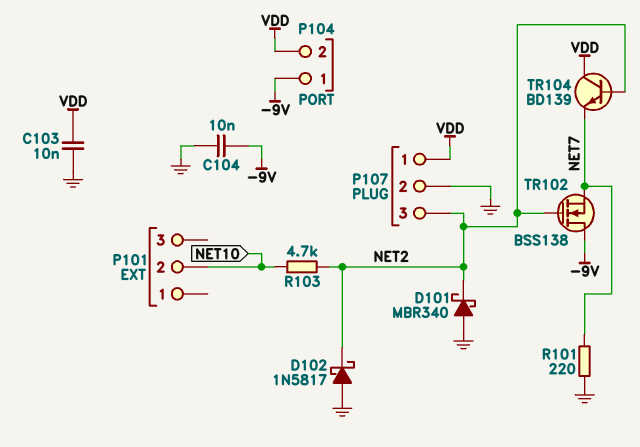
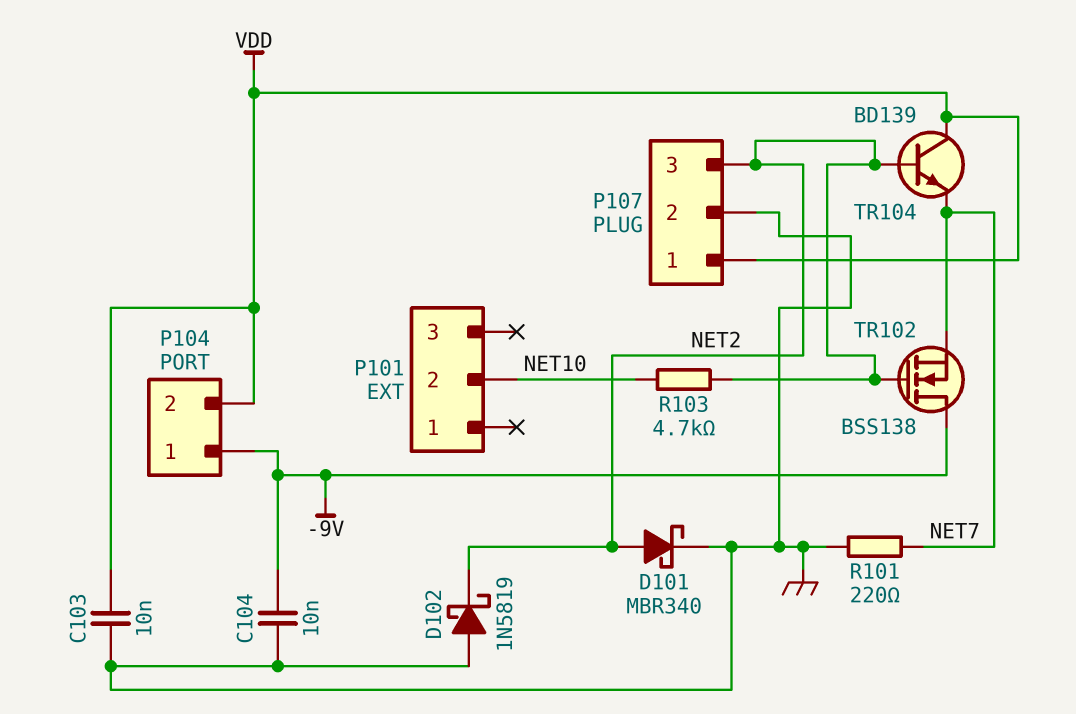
D101: schottky MBR340 (A GND, K NET2) -> schottky MBR340 (A NET2, K GND)
D102: schottky 1N5817 (A GND, K NET2) -> schottky 1N5819 (A GND, K NET2)

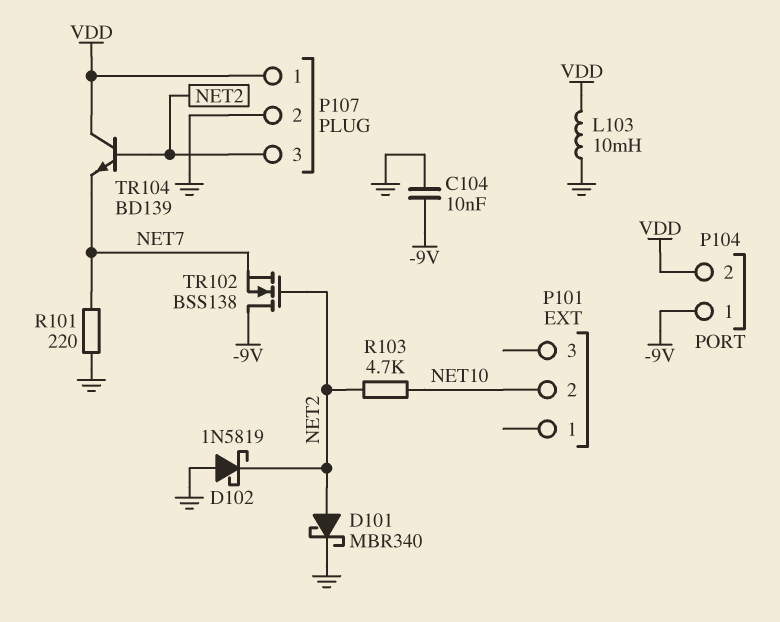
C103: 10nF (GND, VDD) -> none
L103: none -> 10mH (GND, VDD)

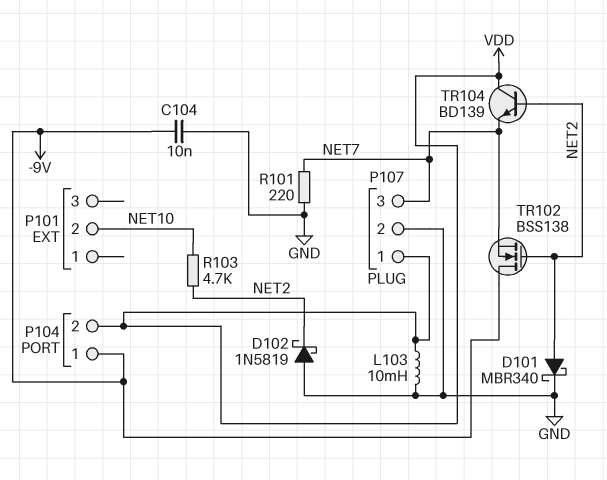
P107 pin 3: NET2 -> NET7

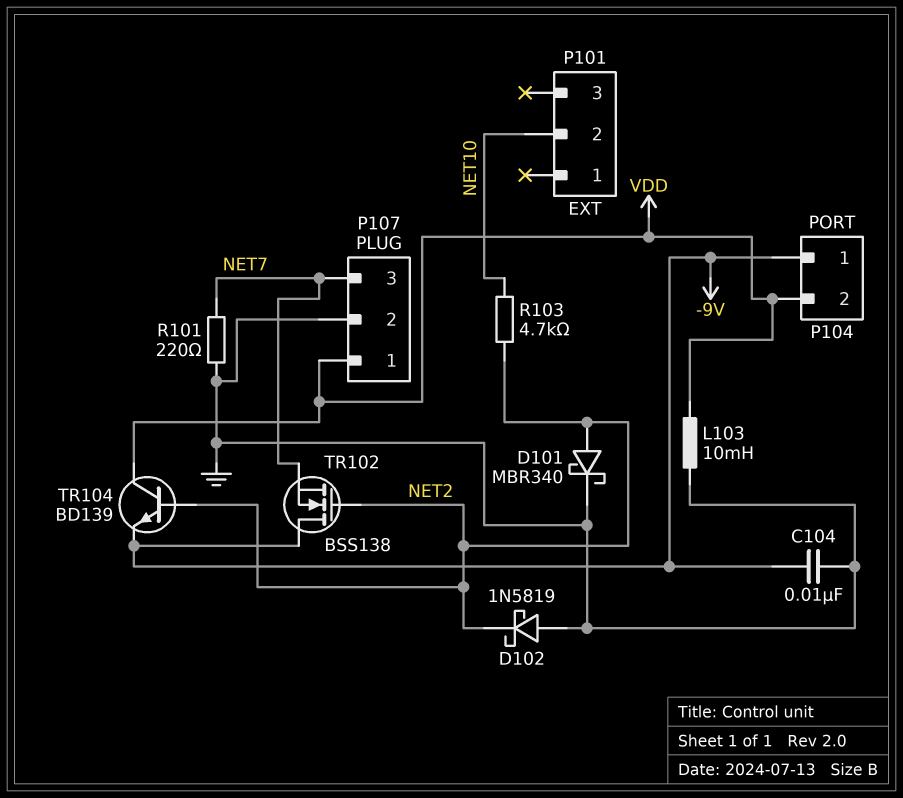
TR104: NPN BD139 (B NET2, C VDD, E NET7) -> NPN BD139 (B NET2, C VDD, E -9V)

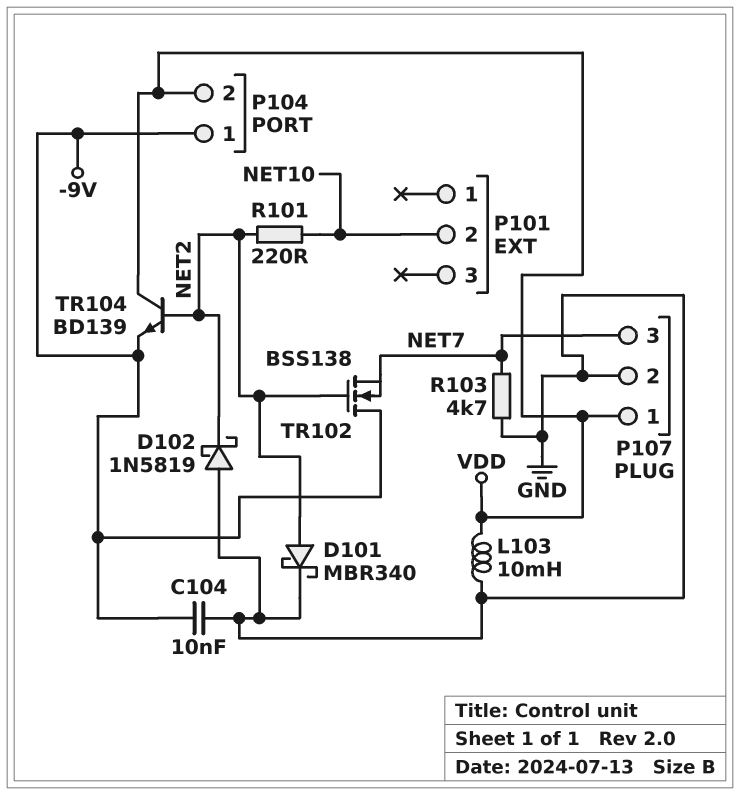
R101: 220 (GND, NET7) -> 220 (NET2, NET10)
R103: 4.7k (NET2, NET10) -> 4.7k (GND, NET7)

